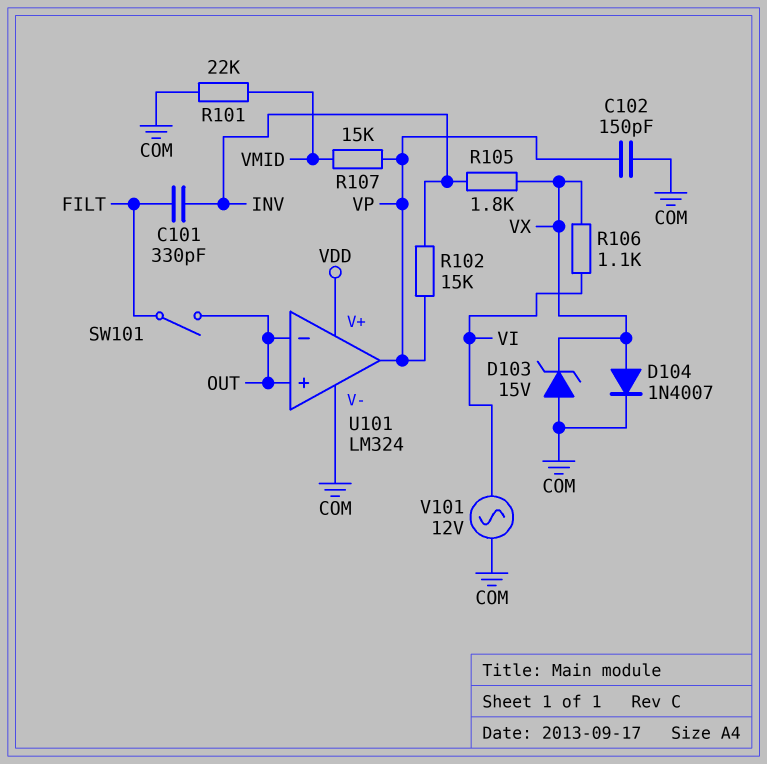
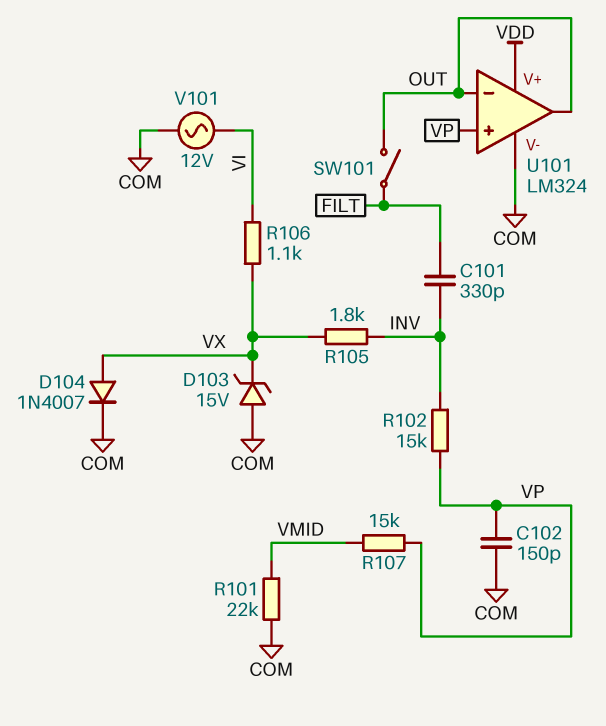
U101 pin in+: OUT -> VP
U101 pin out: VP -> OUT

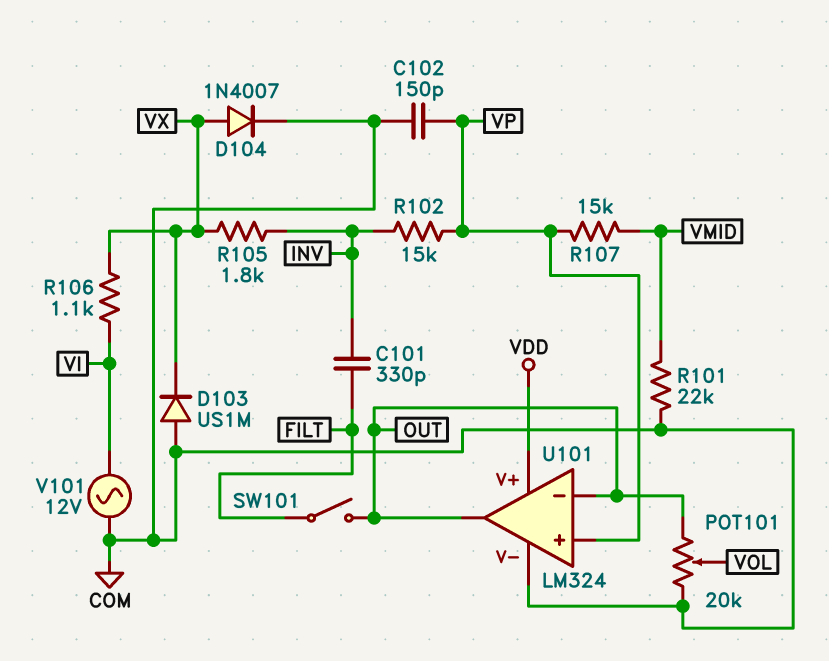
D103: zener 15V (A COM, K VX) -> diode US1M (A COM, K VX)
POT101: none -> 20k (COM, OUT, wiper VOL)

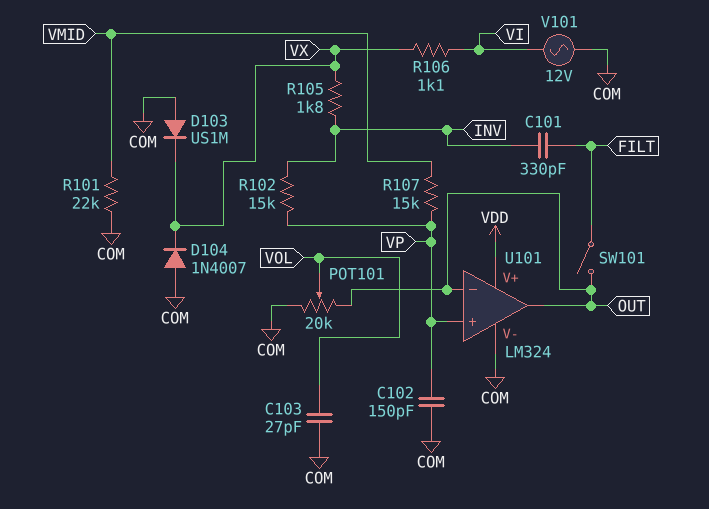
C103: none -> 27pF (COM, VOL)
D104: diode 1N4007 (A VX, K COM) -> diode 1N4007 (A COM, K VX)

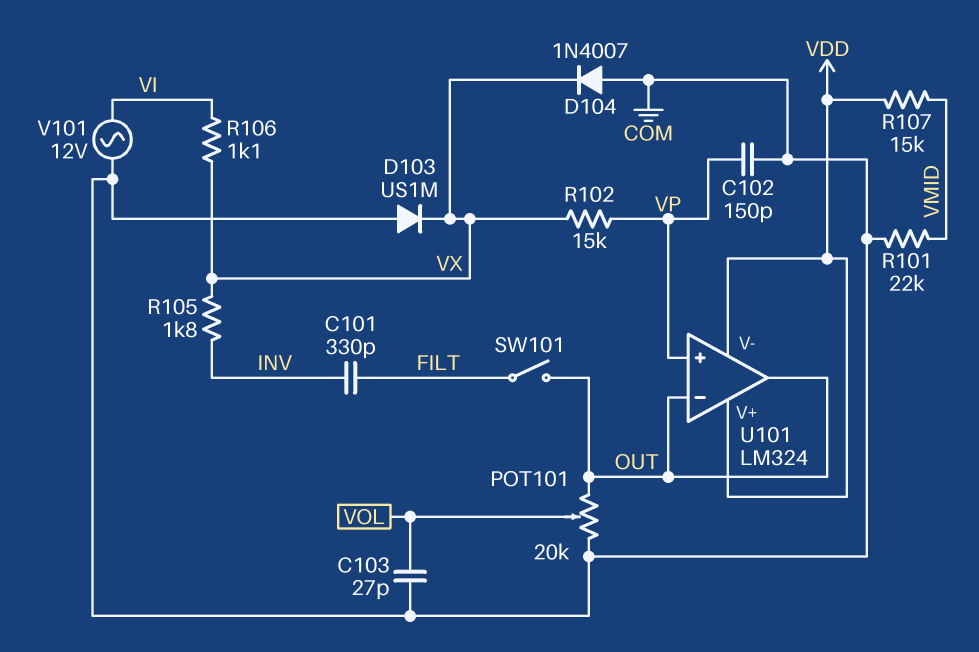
R102: 15k (INV, VP) -> 15k (VP, VX)
R107: 15k (VMID, VP) -> 15k (VDD, VMID)
U101 pin V-: COM -> VDD

